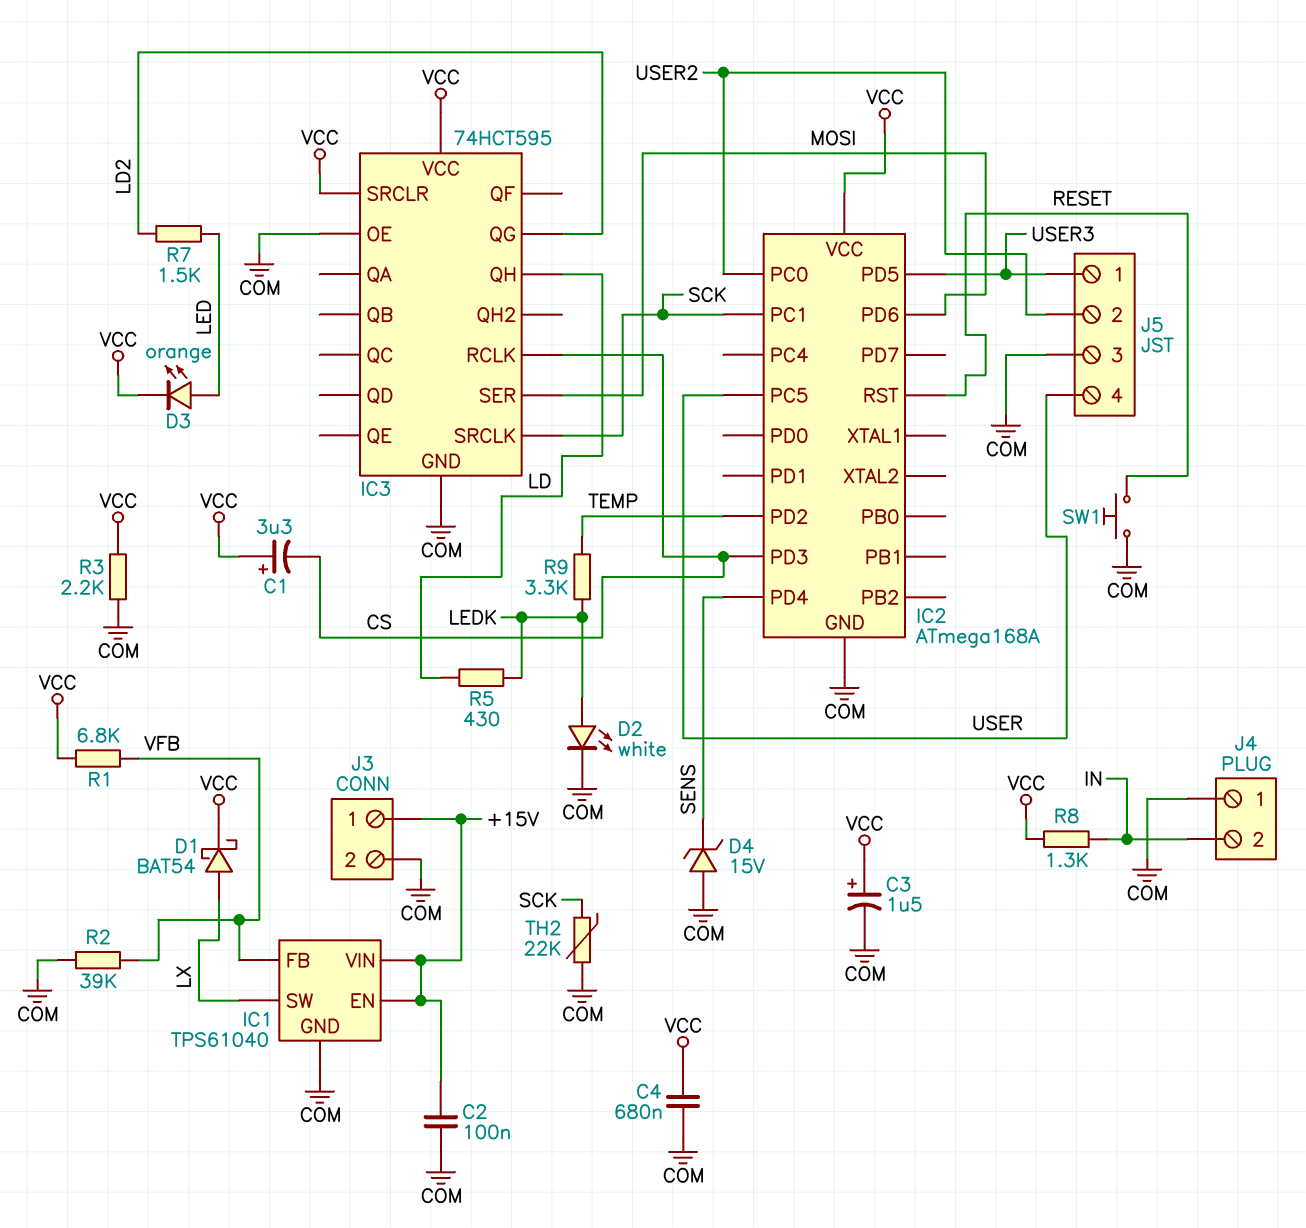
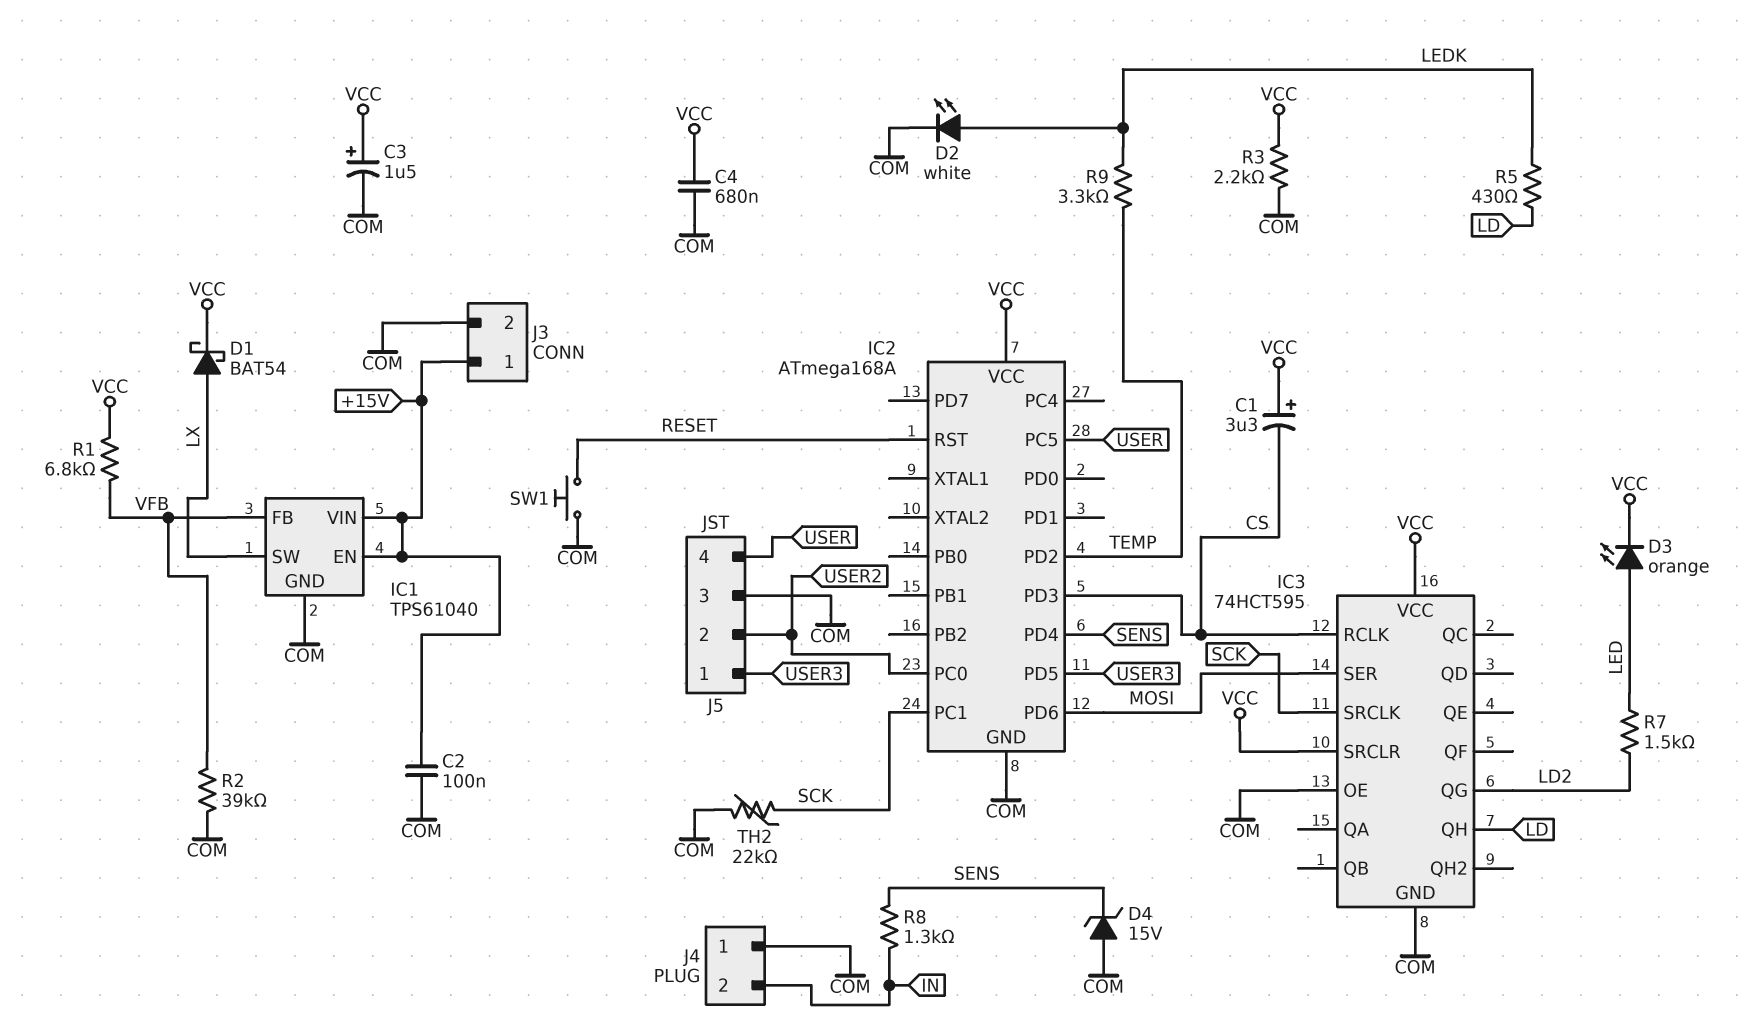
R8: 1.3k (IN, VCC) -> 1.3k (IN, SENS)

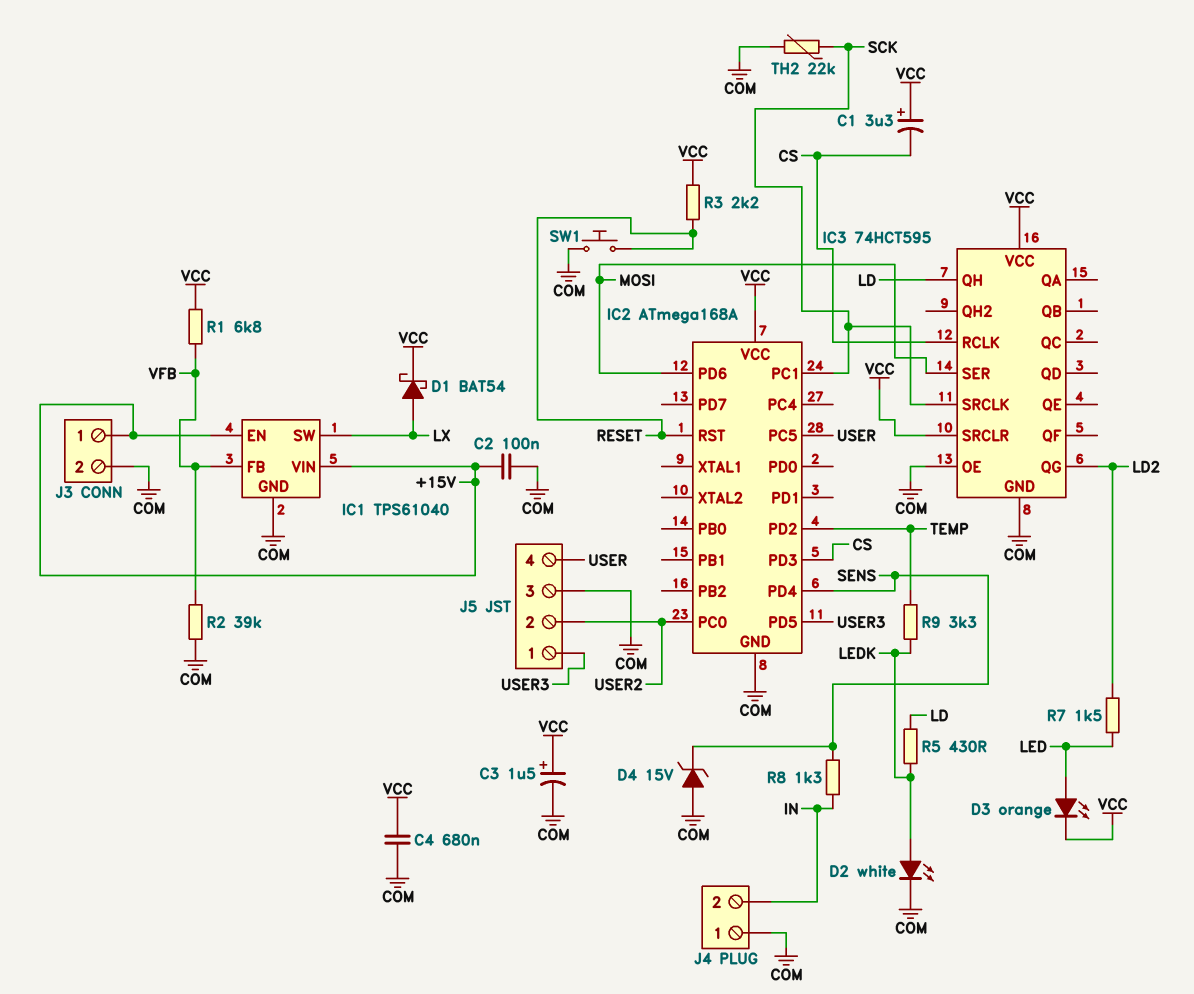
R3: 2.2k (COM, VCC) -> 2.2k (RESET, VCC)

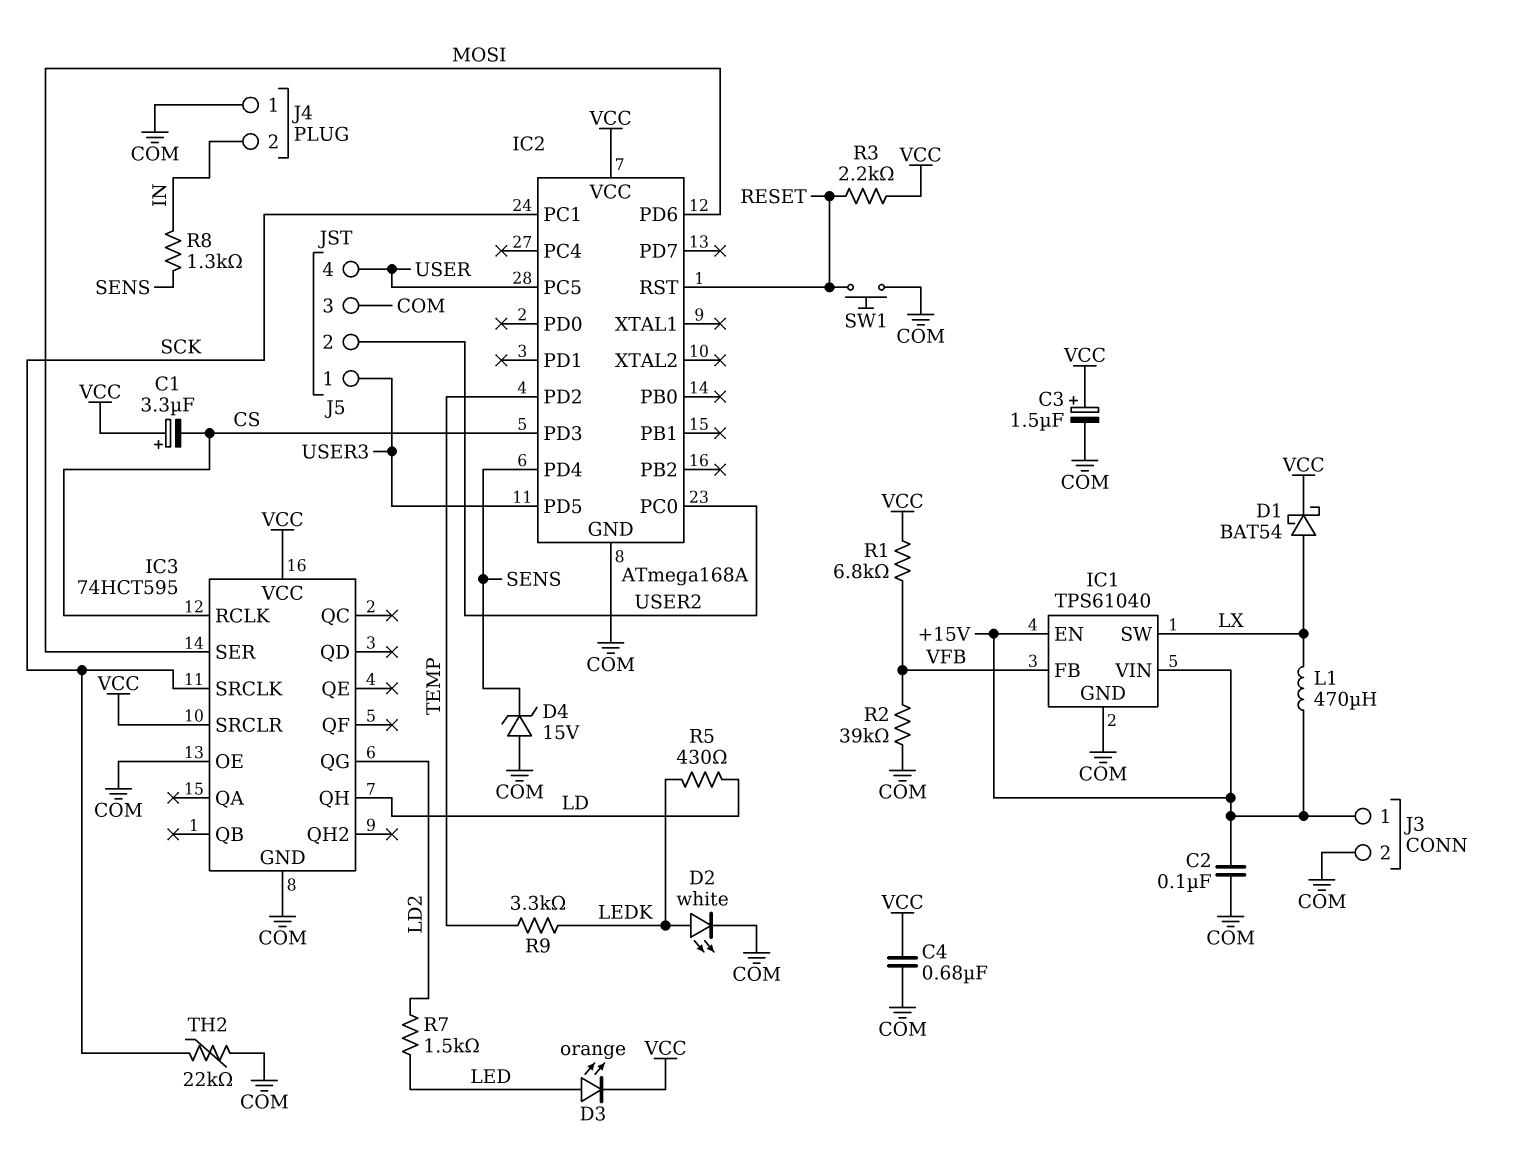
L1: none -> 470uH (+15V, LX)

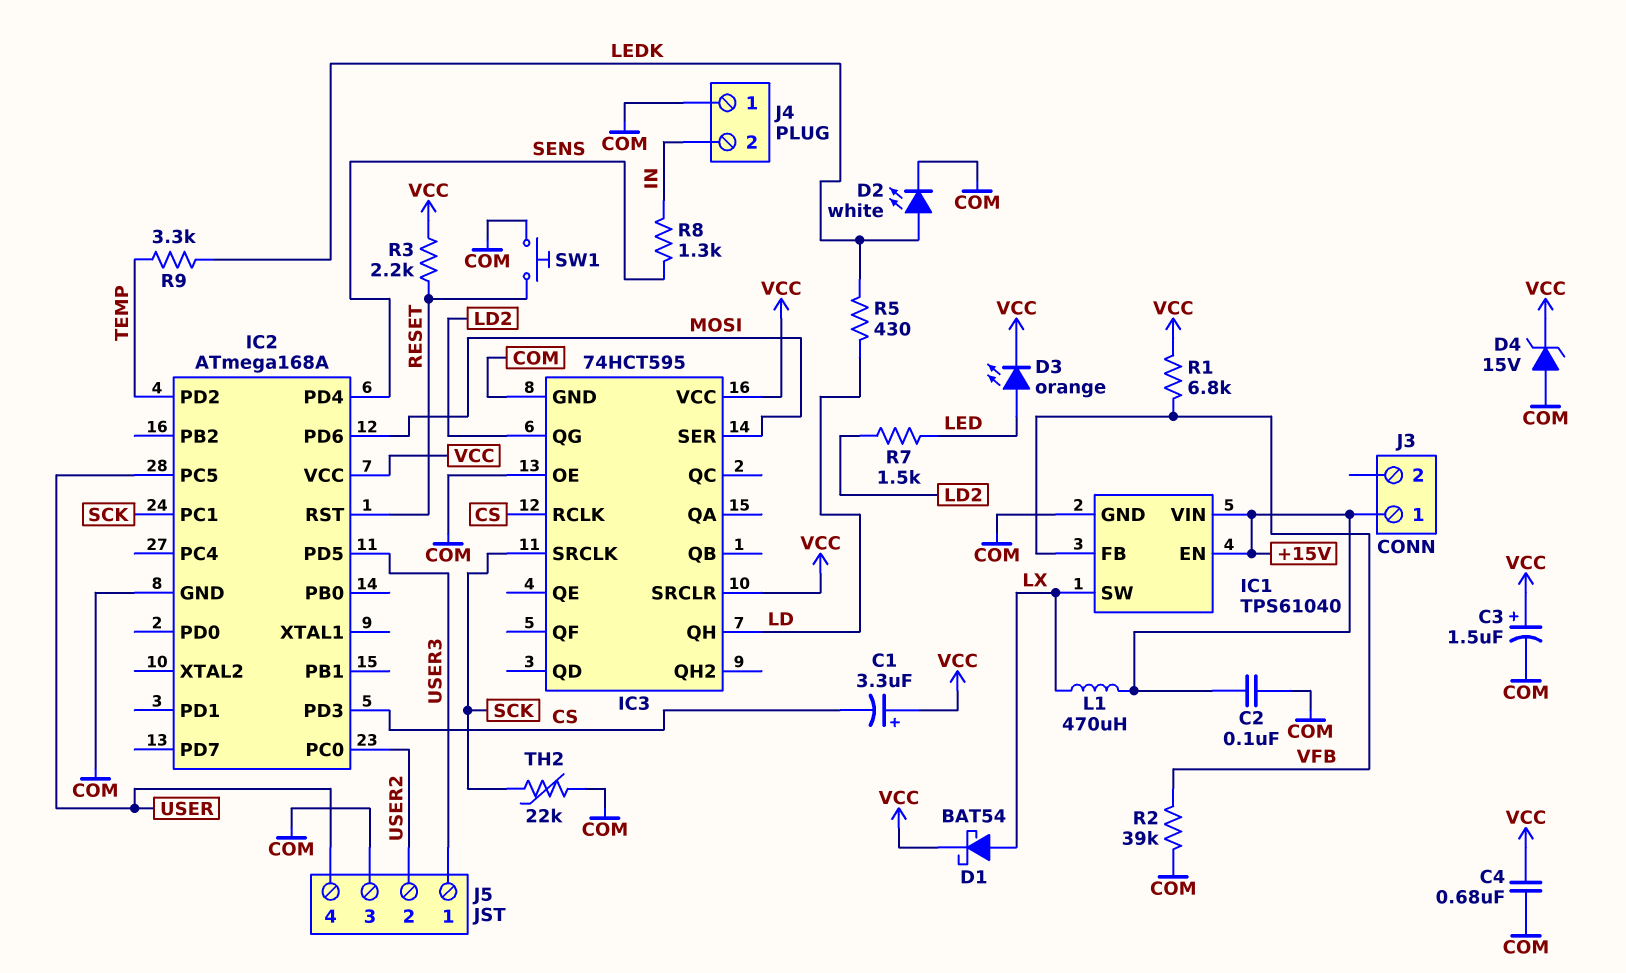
D4: zener 15V (A COM, K SENS) -> zener 15V (A COM, K VCC)
J3 pin 2: COM -> none

